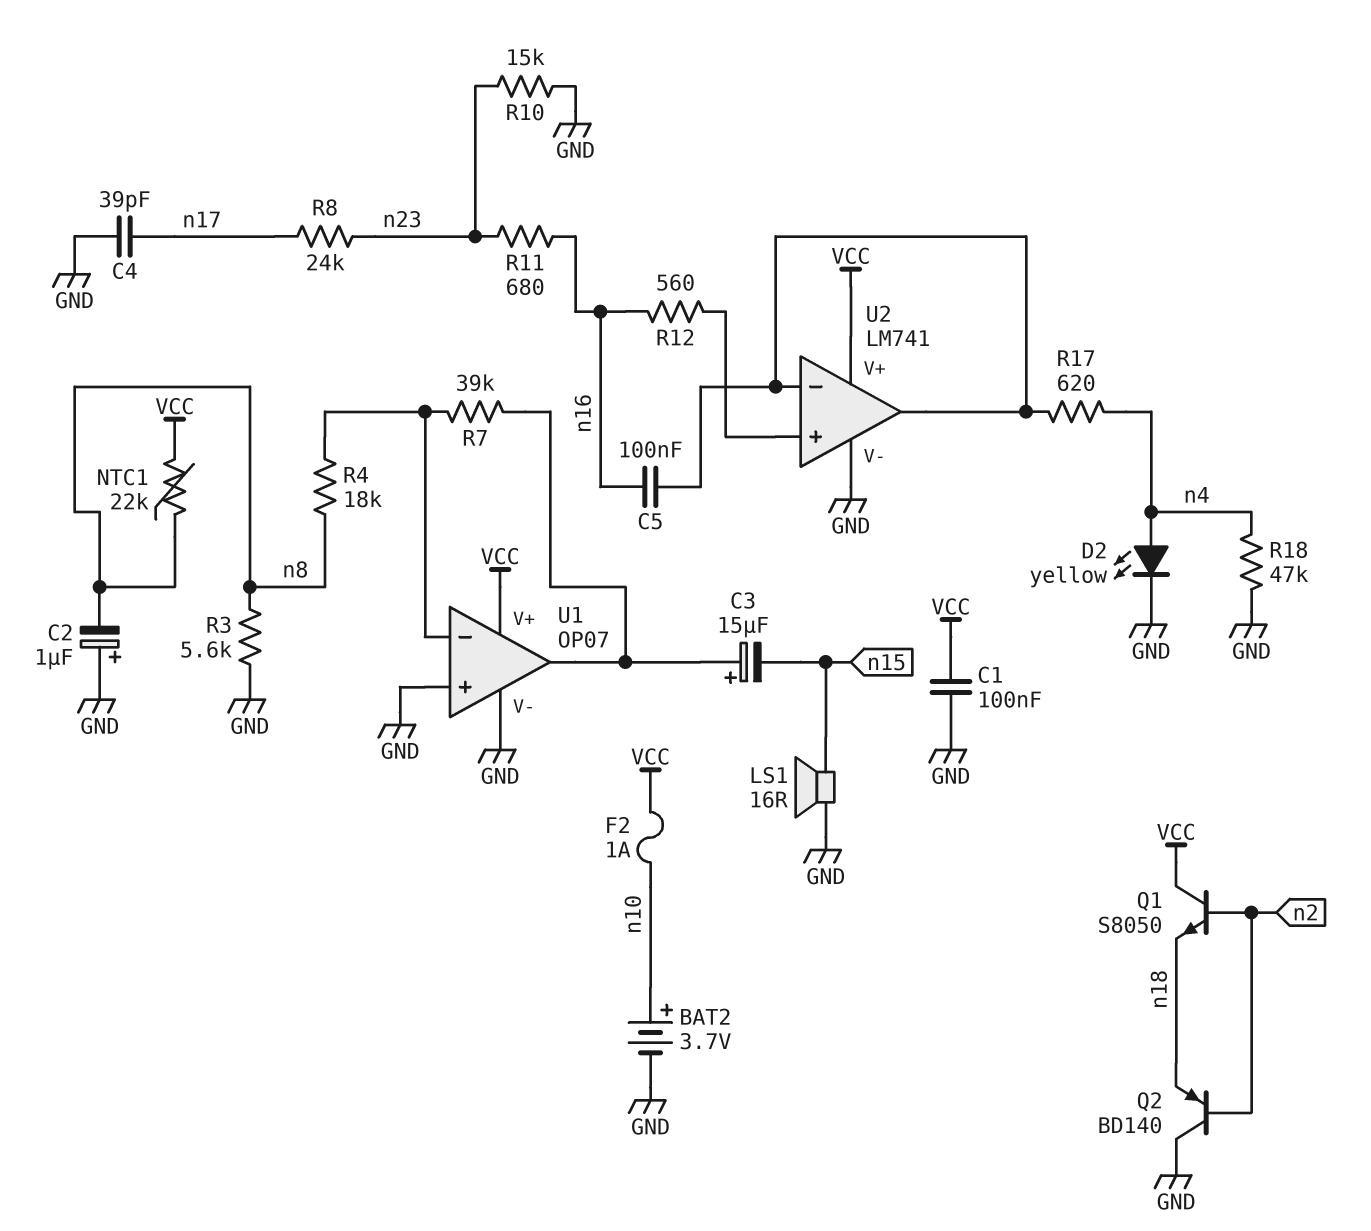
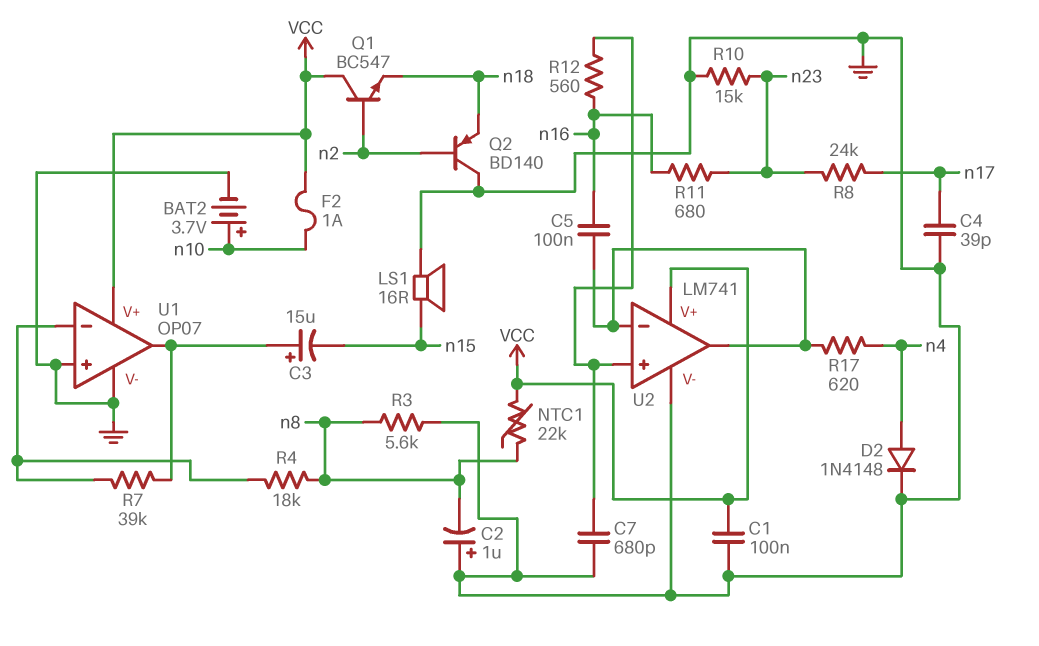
C7: none -> 680pF (GND, U2/in+)
D2: LED yellow (A n4, K GND) -> diode 1N4148 (A n4, K GND)
Q1: NPN S8050 (B n2, C VCC, E n18) -> NPN BC547 (B n2, C VCC, E n18)
R18: 47k (GND, n4) -> none

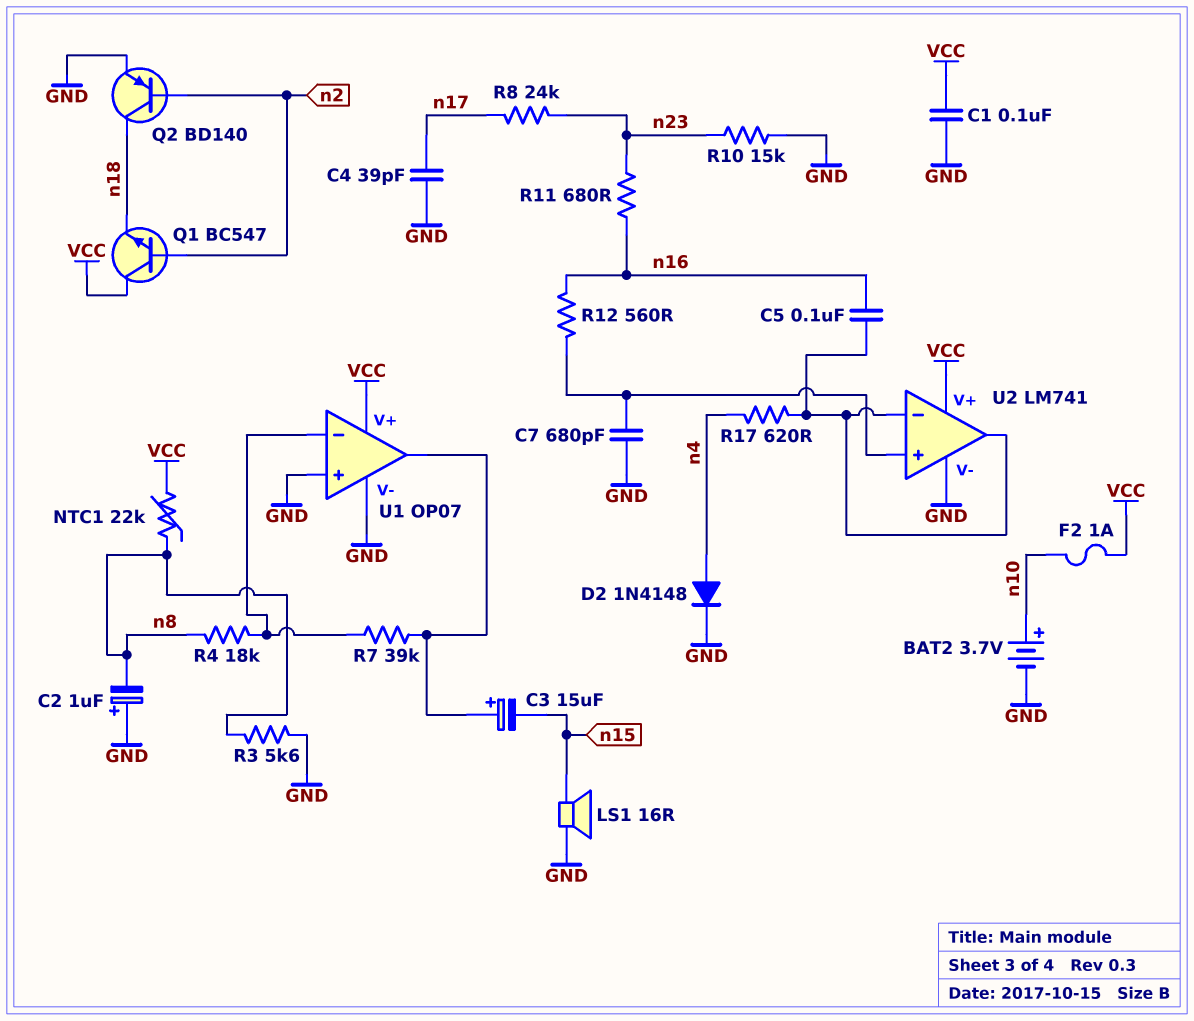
Q2: PNP BD140 (B n2, C GND, E n18) -> PNP BD140 (B n2, C n18, E GND)

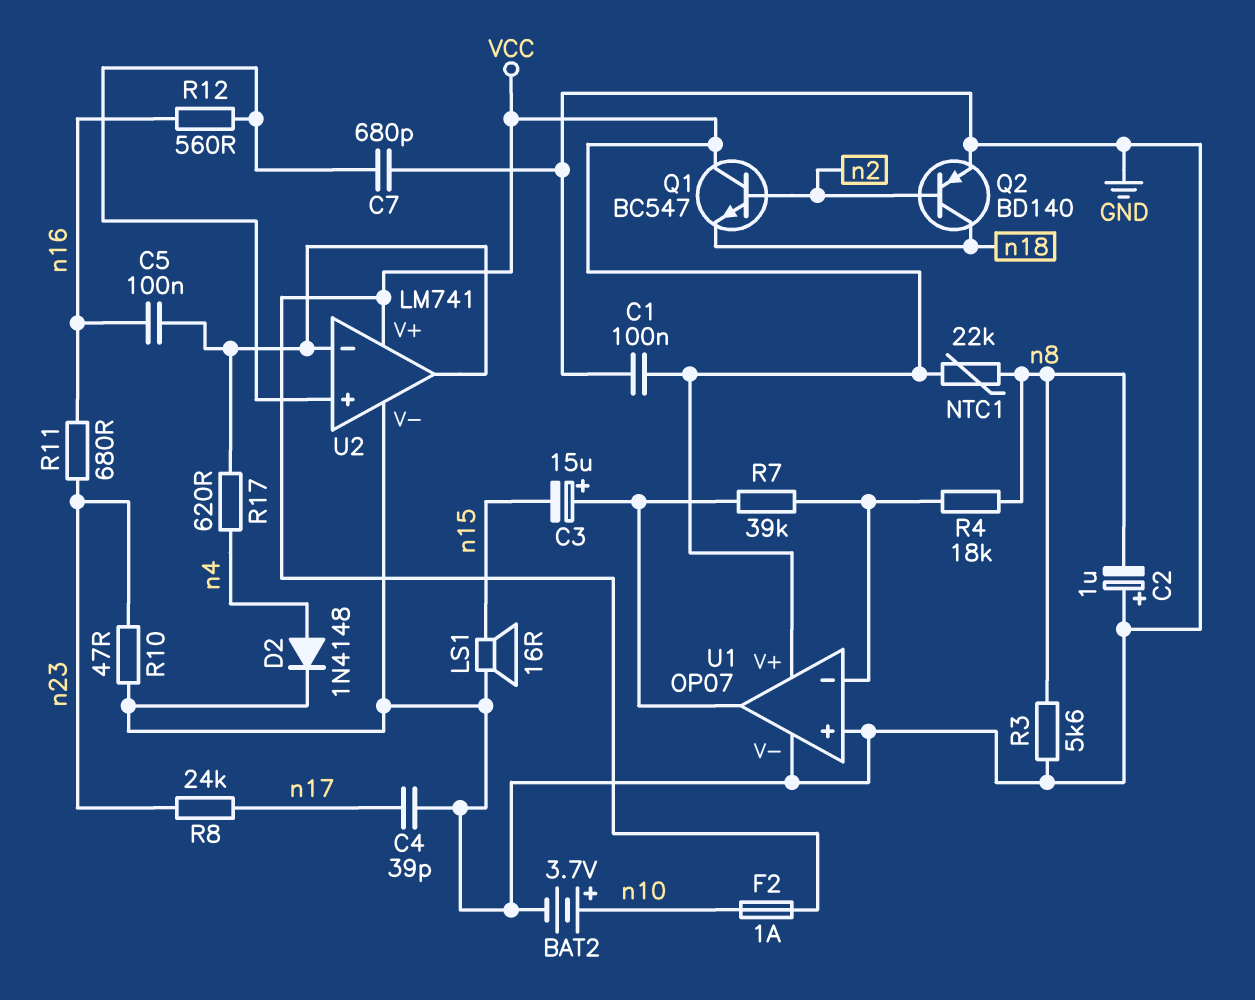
R10: 15k (GND, n23) -> 47 (GND, n23)

